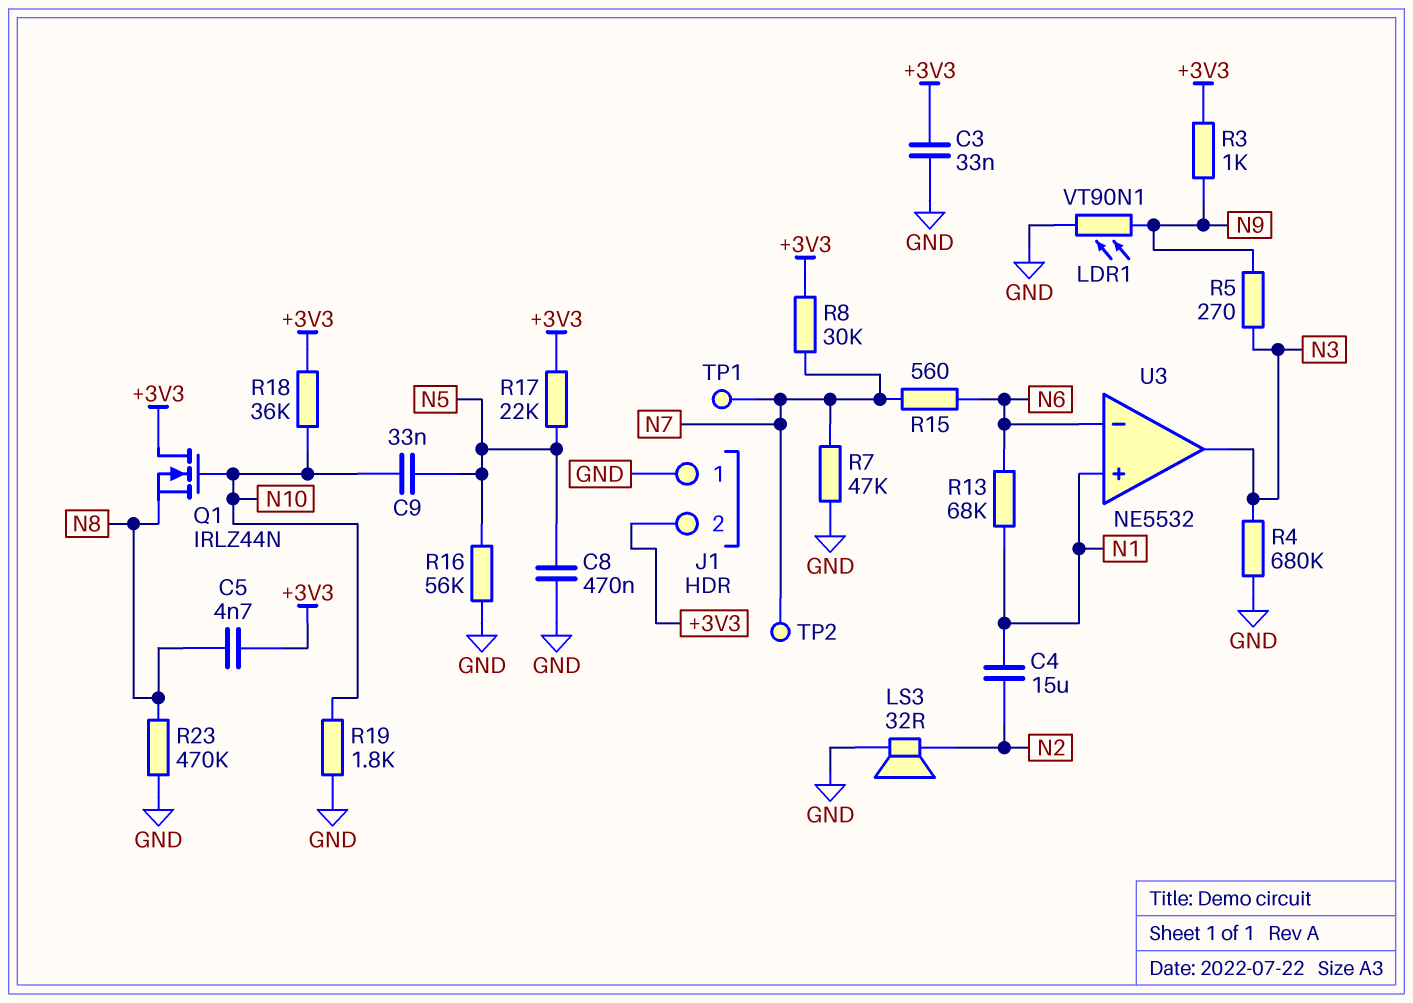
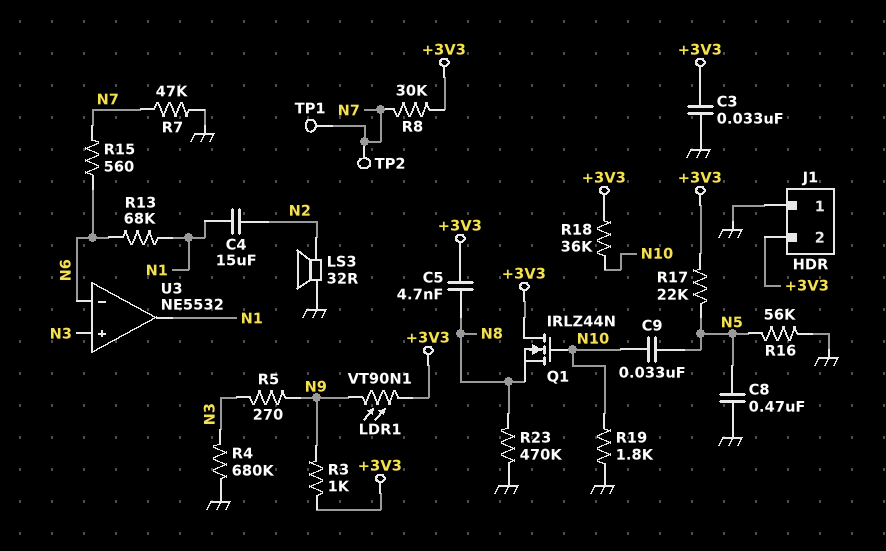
LDR1: VT90N1 (GND, N9) -> VT90N1 (+3V3, N9)
U3 pin in+: N1 -> N3
U3 pin out: N3 -> N1

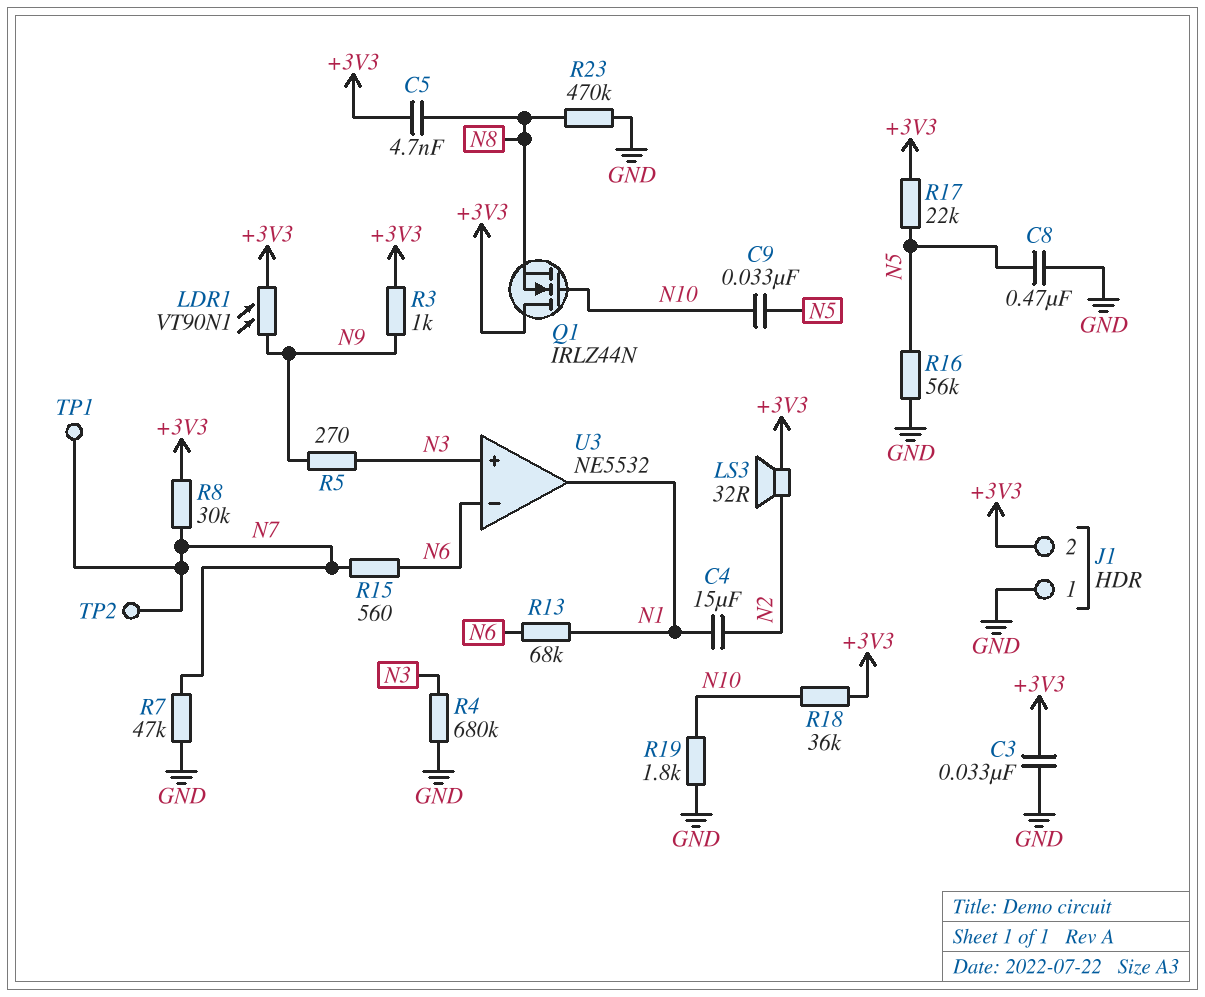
LS3: speaker 32R (GND, N2) -> speaker 32R (+3V3, N2)

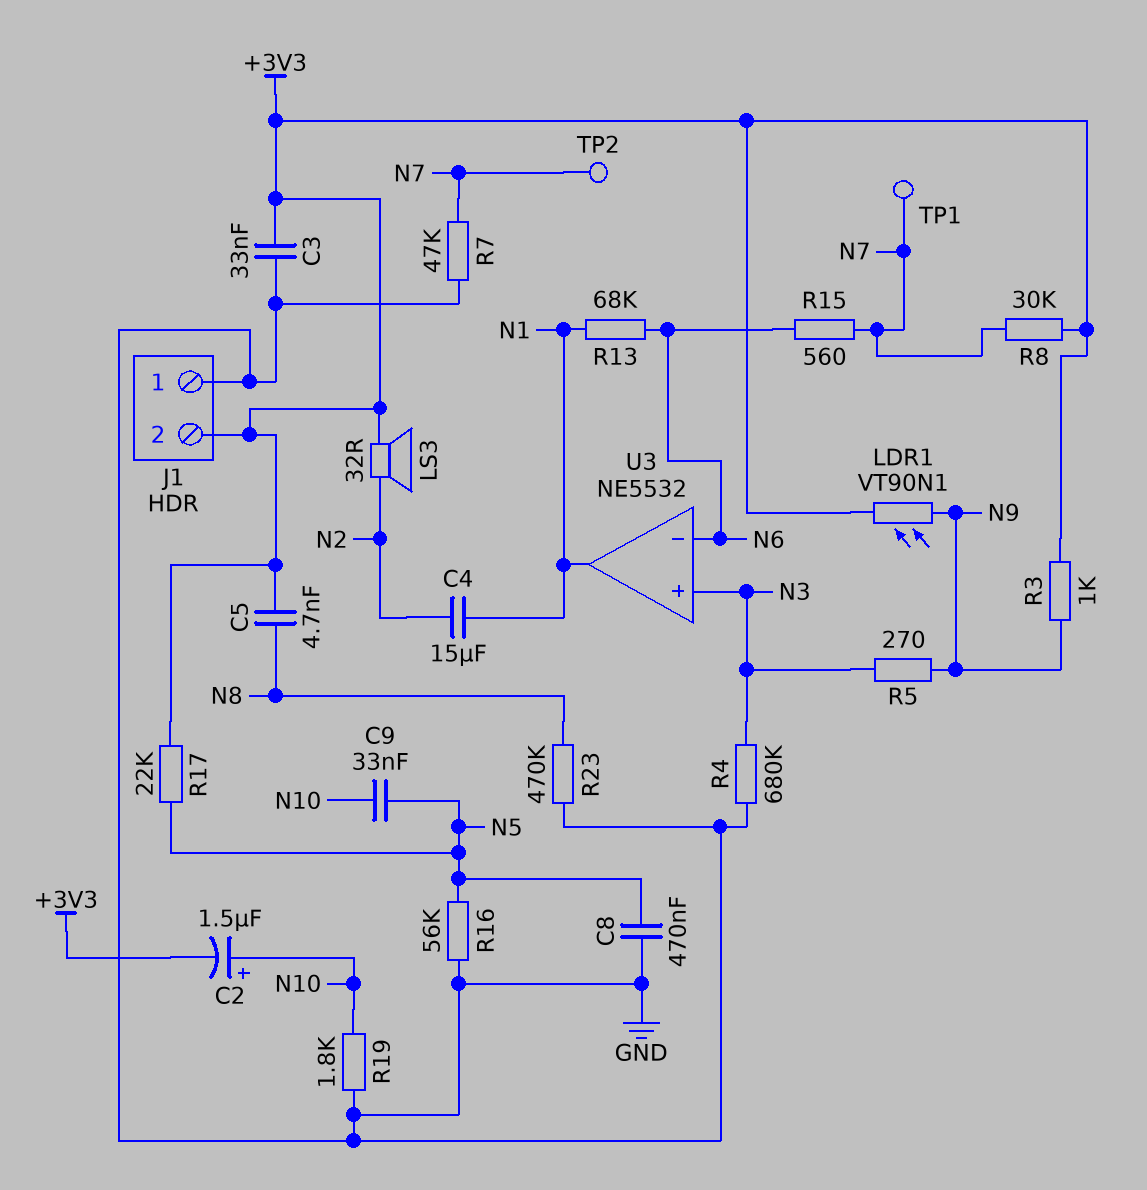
C2: none -> 1.5uF (plus N10, minus +3V3)
Q1: NMOS IRLZ44N (G N10, D +3V3, S N8) -> none
R18: 36k (+3V3, N10) -> none

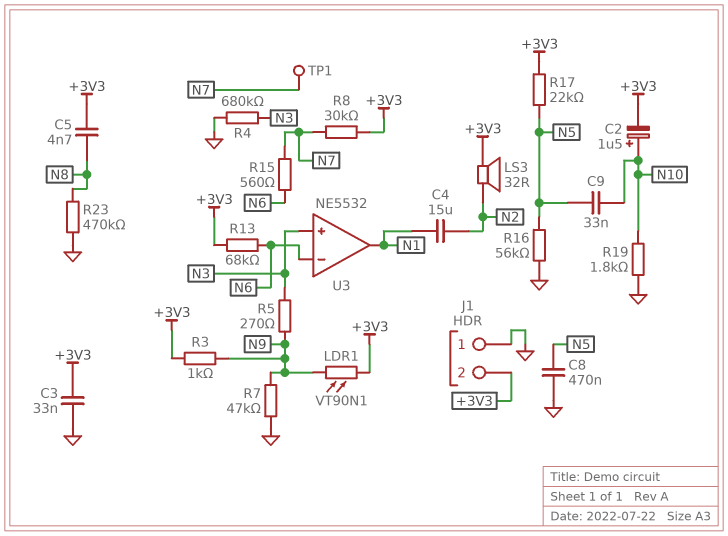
R7: 47k (GND, N7) -> 47k (GND, N9)
R13: 68k (N1, N6) -> 68k (+3V3, N6)
TP2: test point (N7) -> none

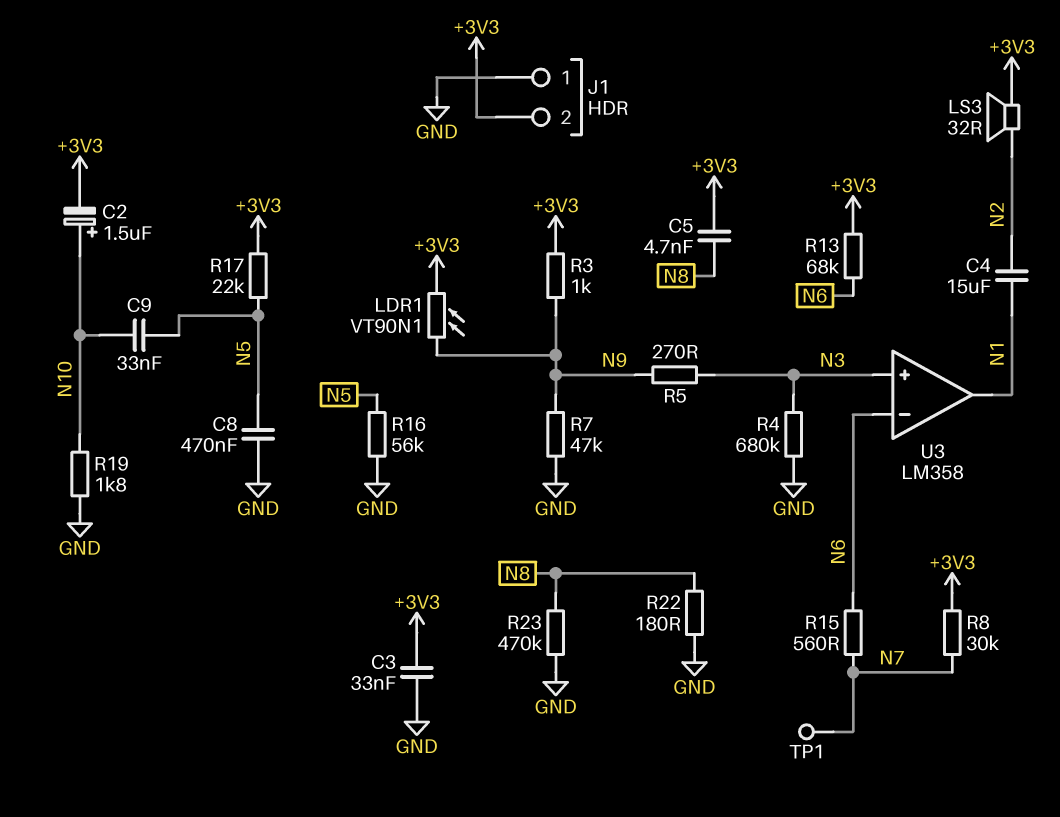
R22: none -> 180 (GND, N8)
U3: NE5532 -> LM358

